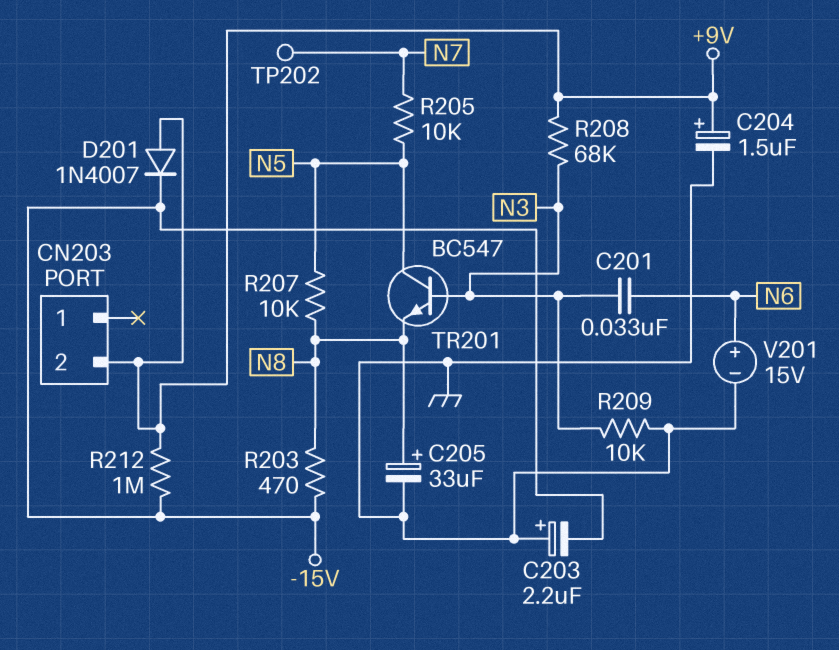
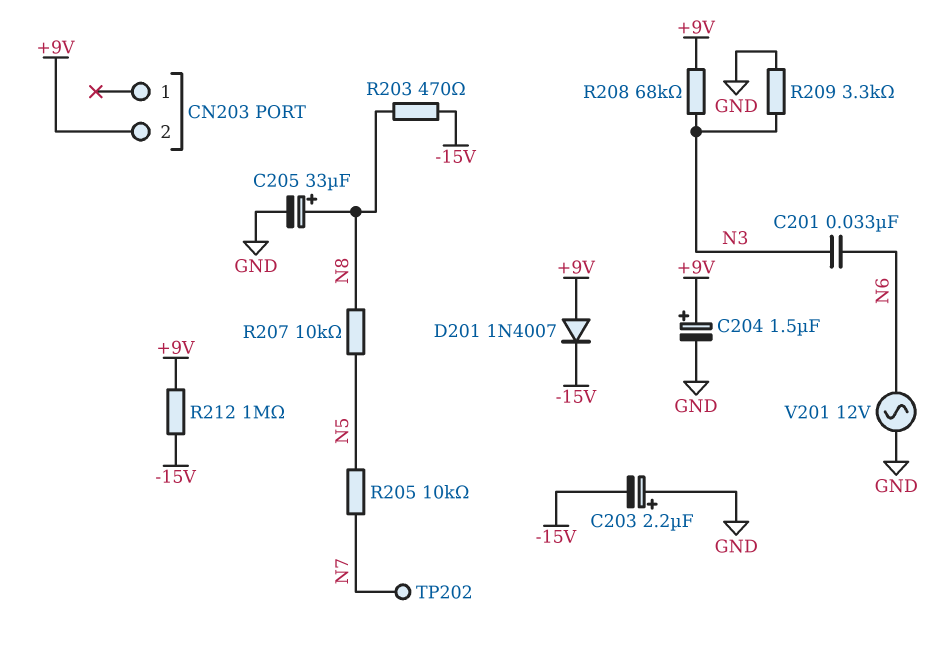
R209: 10k (GND, N3) -> 3.3k (GND, N3)
TR201: NPN BC547 (B N3, C N5, E N8) -> none
V201: 15V (plus N6, minus GND) -> AC 12V (GND, N6)

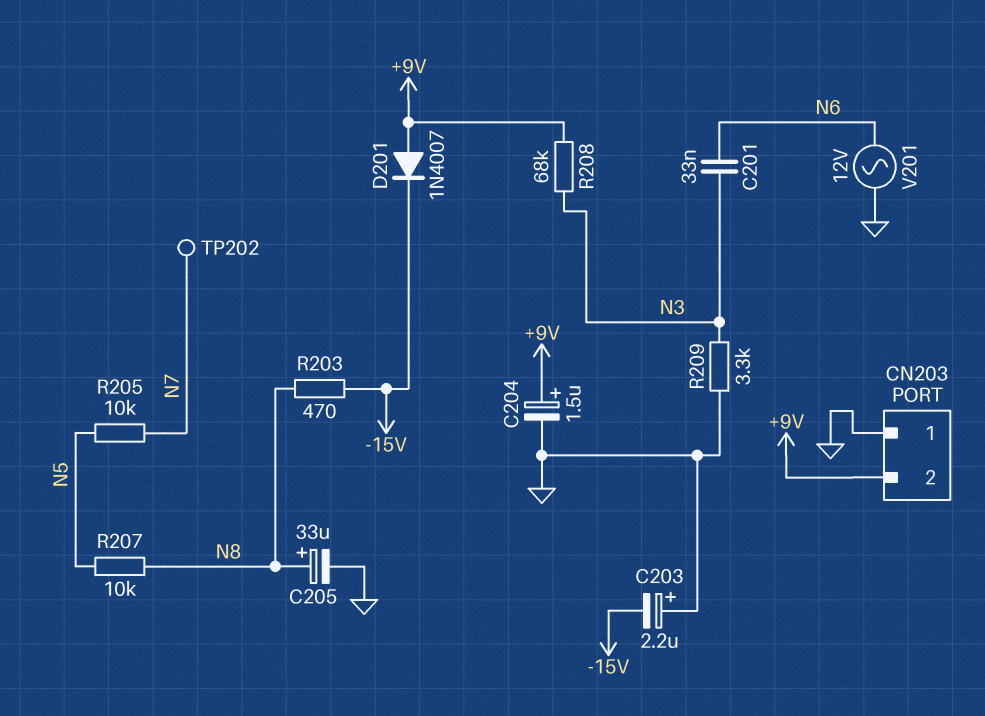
CN203 pin 1: none -> GND
R212: 1M (+9V, -15V) -> none

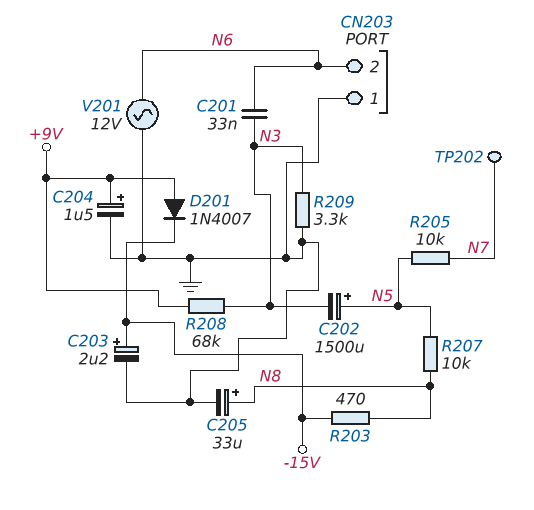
C202: none -> 1500uF (plus N5, minus N3)
C203: 2.2uF (plus GND, minus -15V) -> 2.2uF (plus -15V, minus GND)
CN203 pin 2: +9V -> N6

